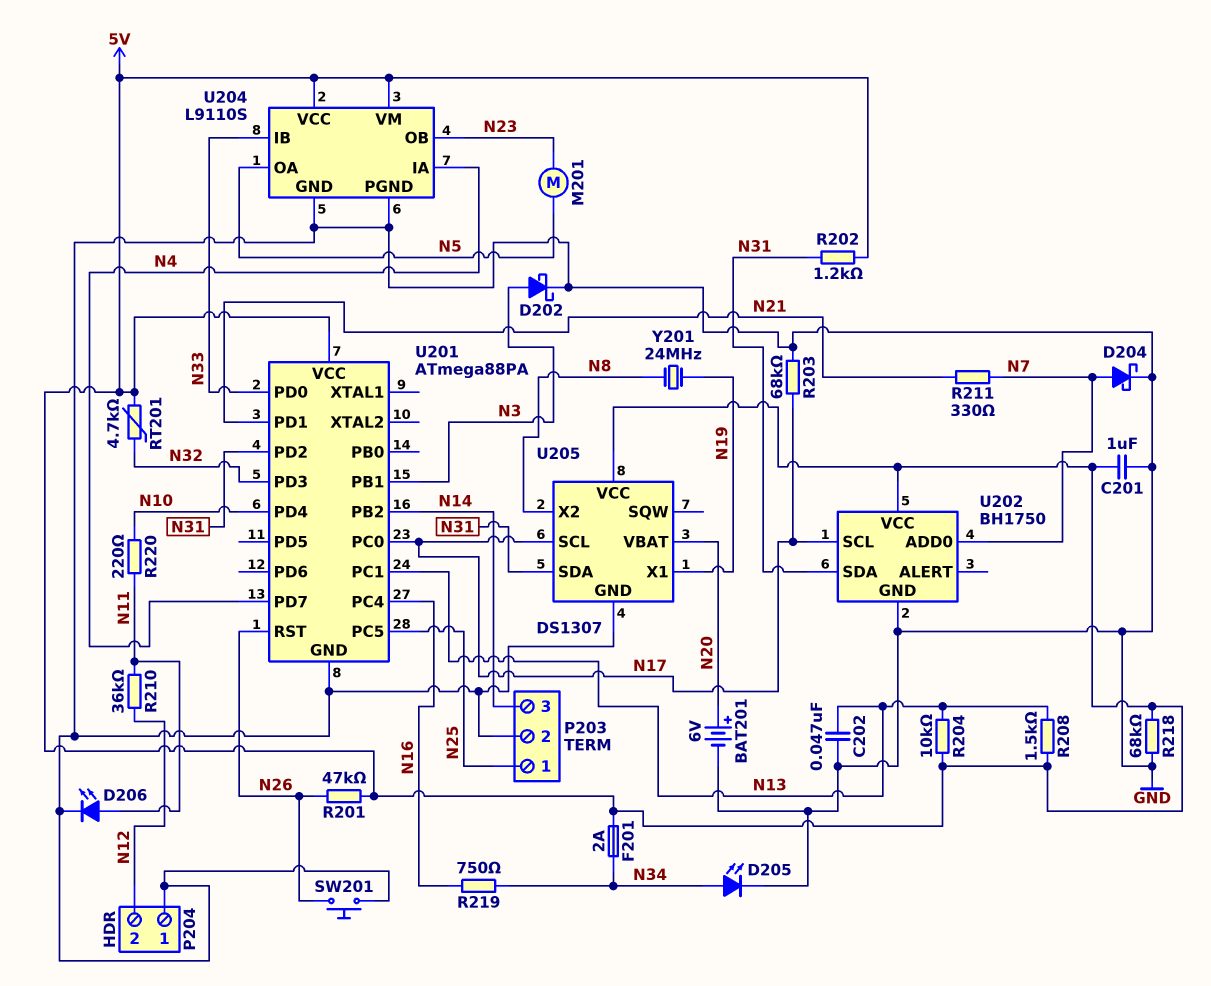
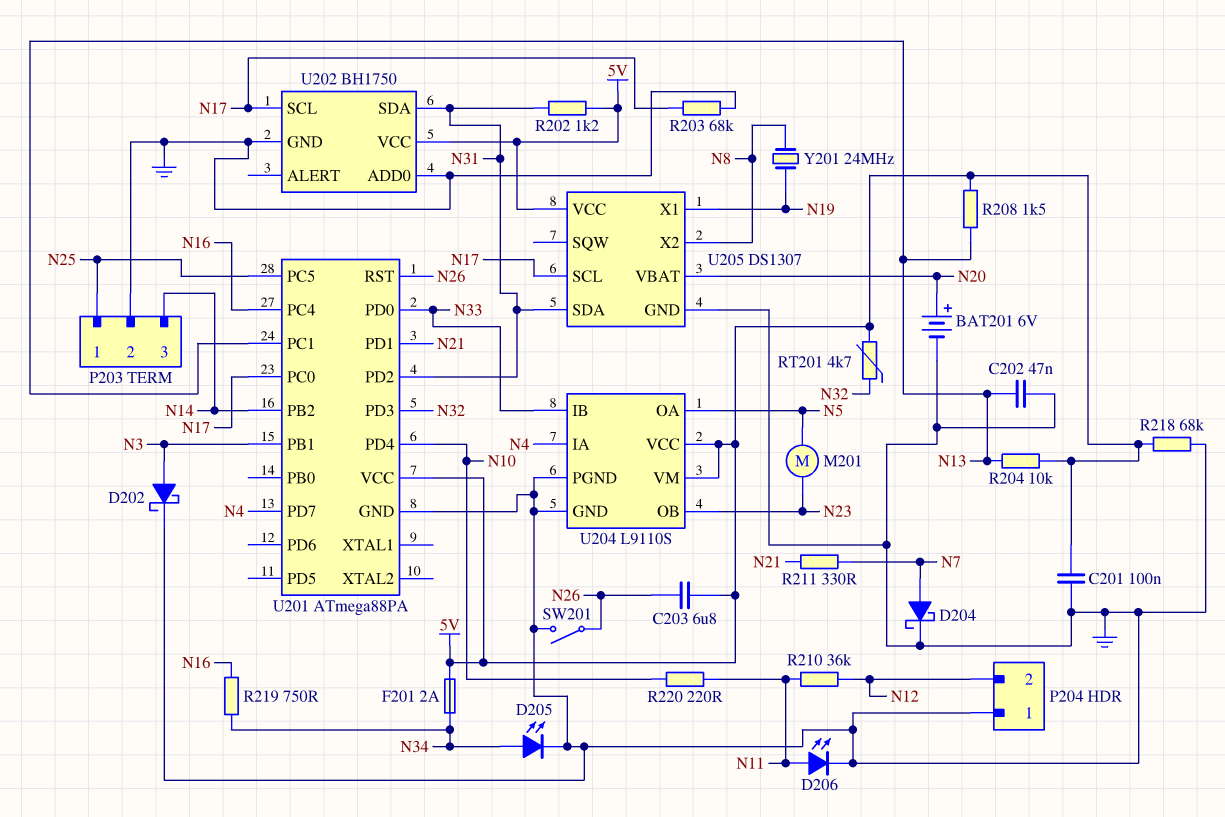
C201: 1uF (5V, GND) -> 100nF (5V, GND)
C203: none -> 6.8uF (5V, N26)
R201: 47k (5V, N26) -> none
SW201: button (GND, N26) -> switch (GND, N26)
U202 pin ADD0: N7 -> GND

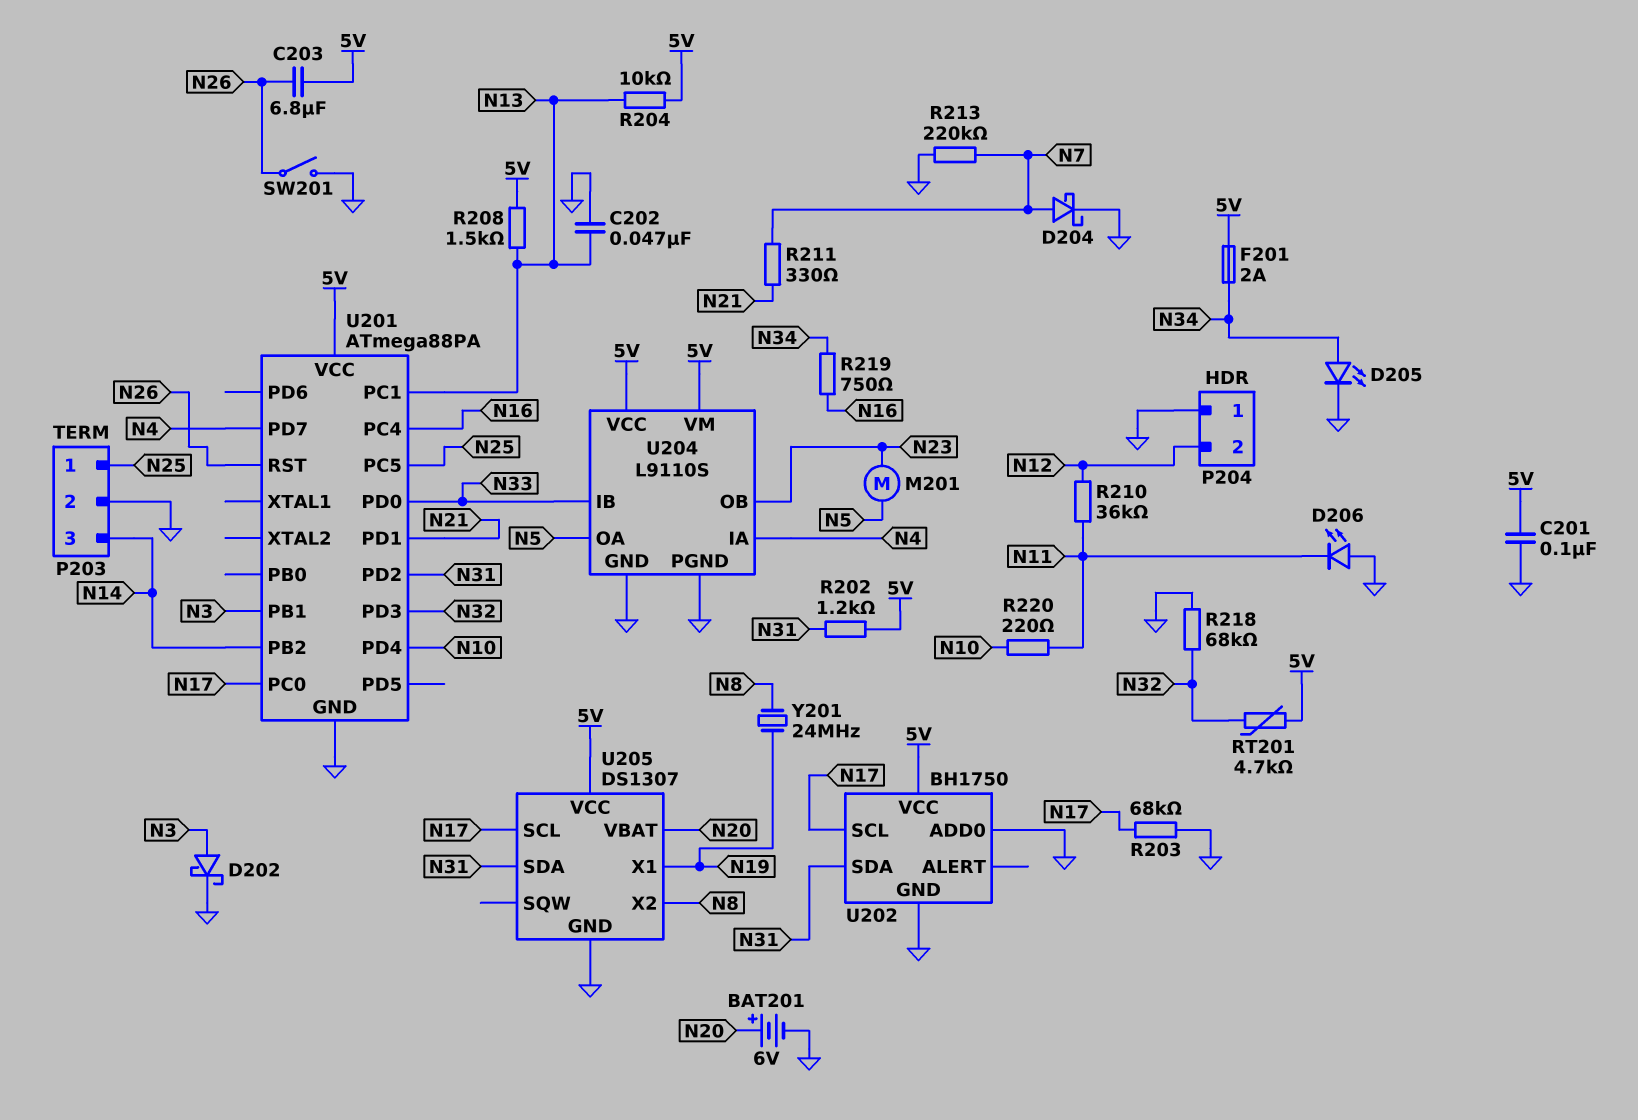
D206: LED (A N11, K GND) -> LED (A GND, K N11)
R213: none -> 220k (GND, N7)
R218: 68k (5V, GND) -> 68k (GND, N32)

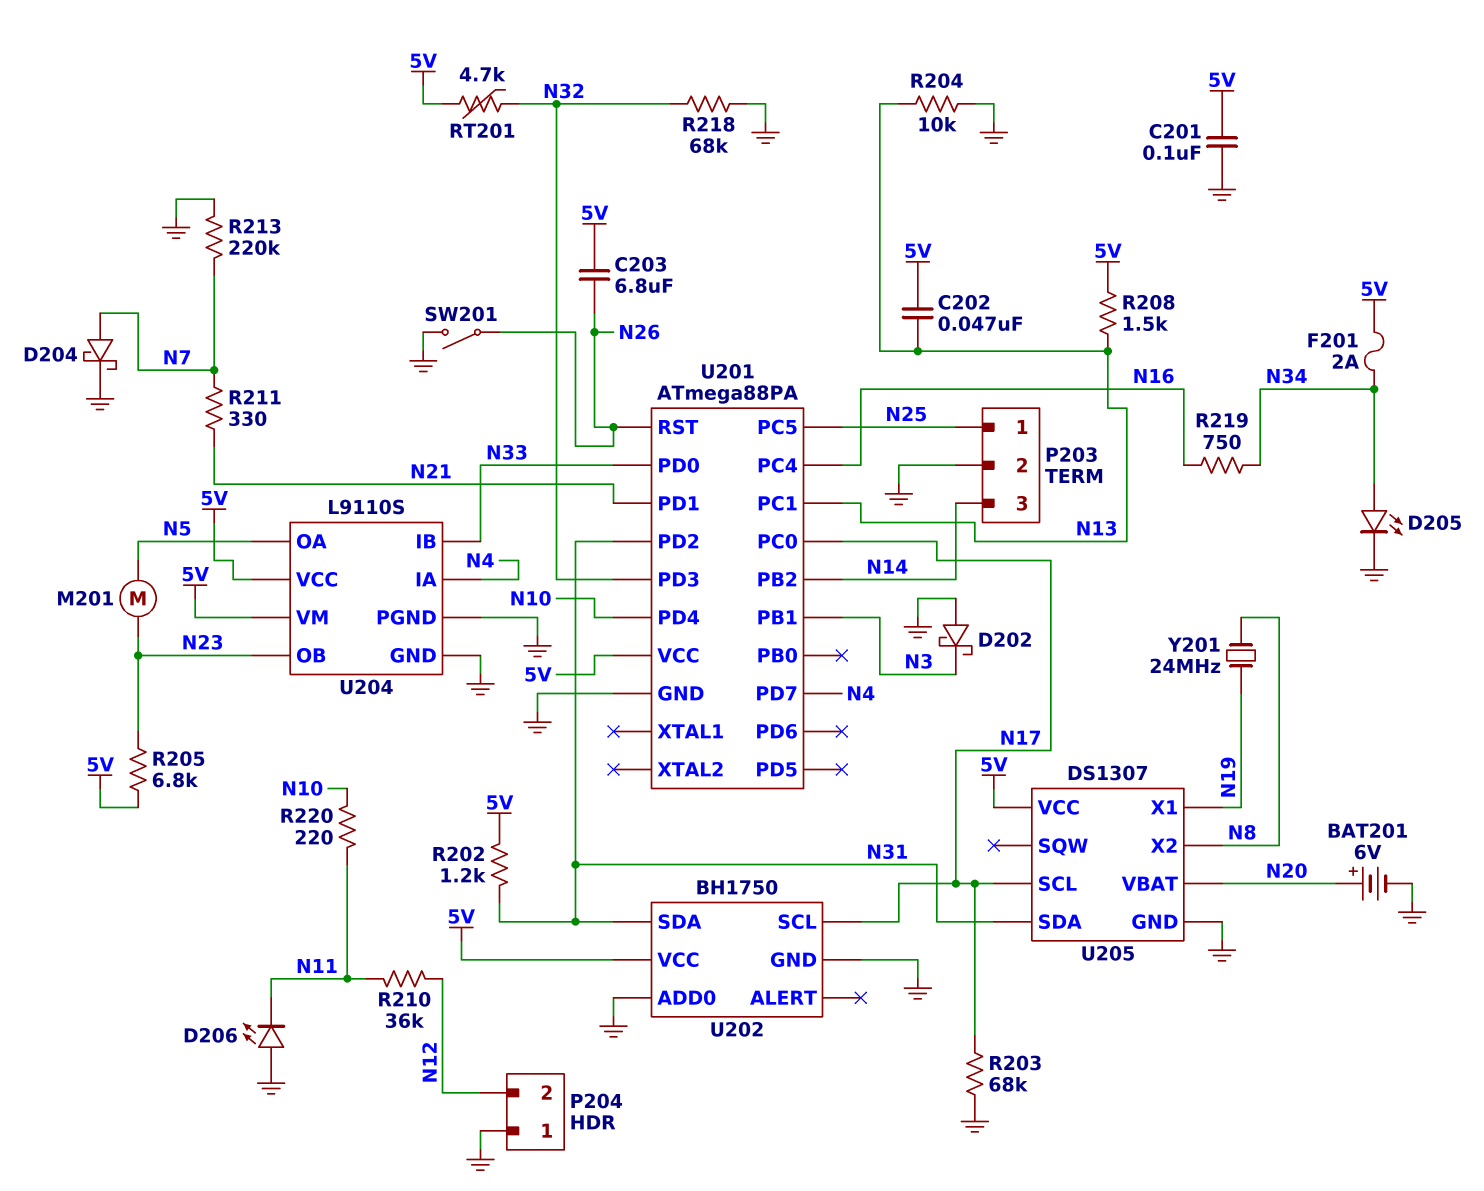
C202: 47nF (GND, N13) -> 47nF (5V, N13)
D202: schottky (A N3, K GND) -> schottky (A GND, K N3)
R204: 10k (5V, N13) -> 10k (GND, N13)
R205: none -> 6.8k (5V, N23)

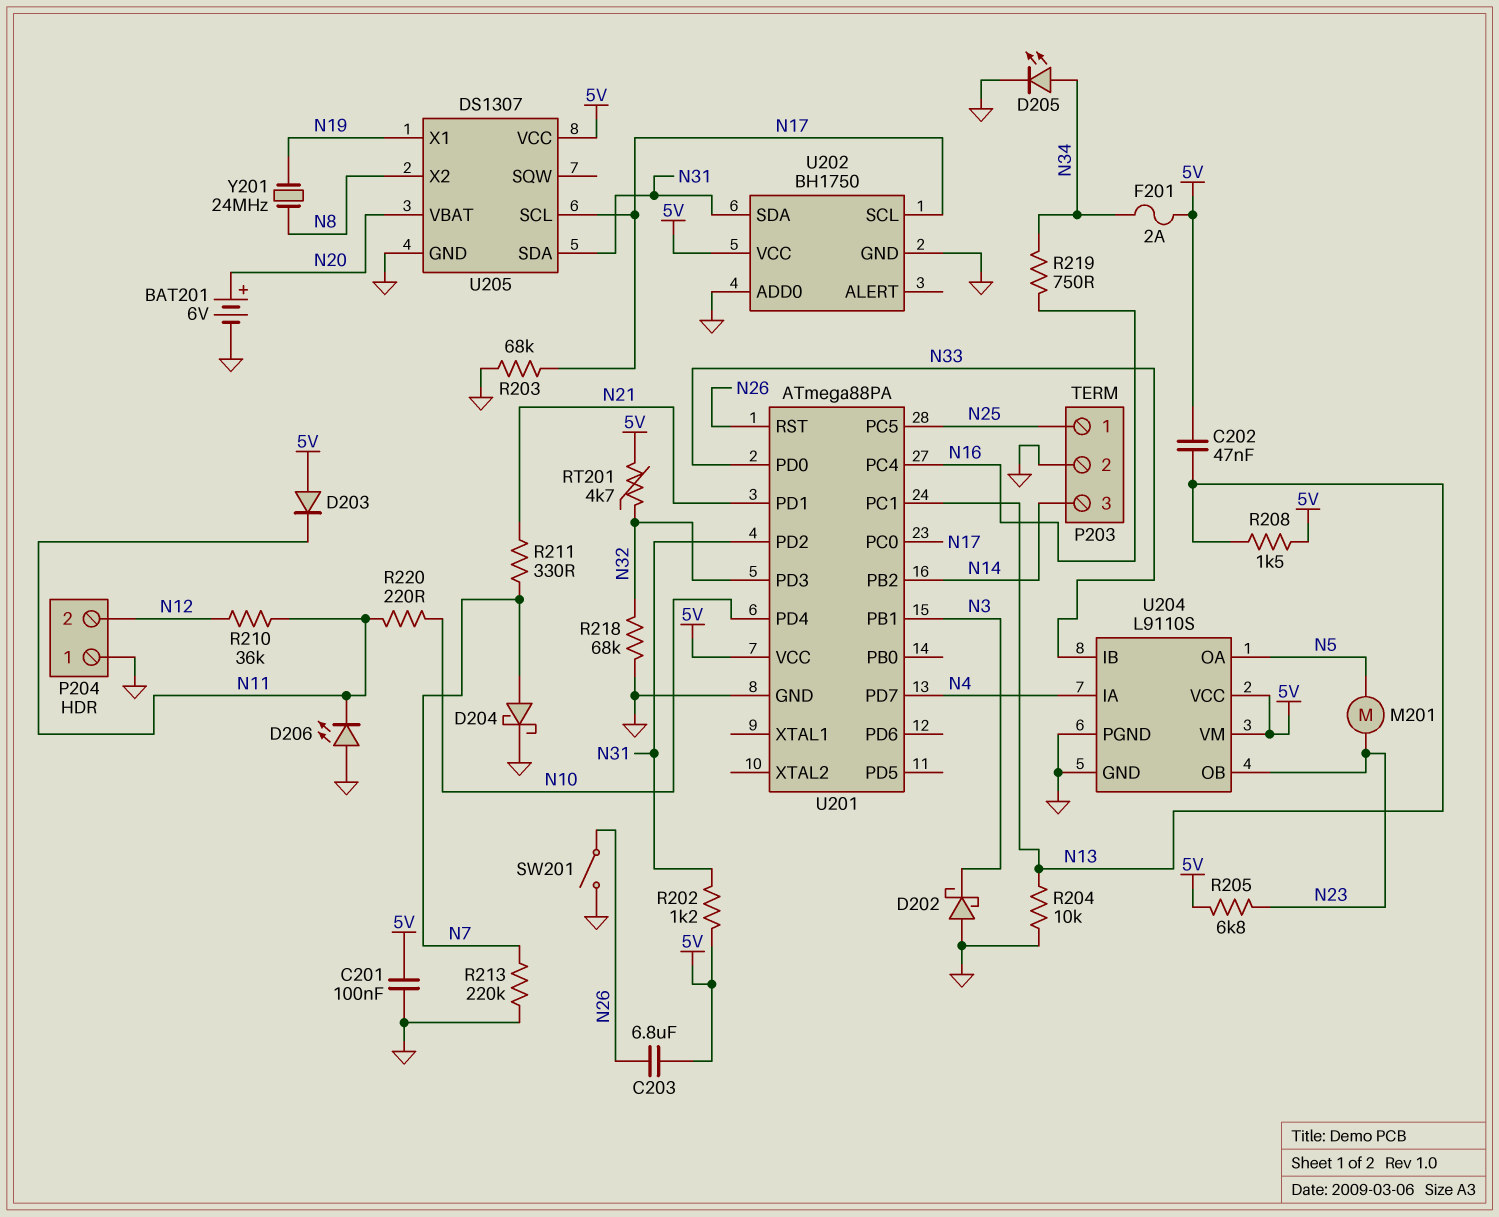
D203: none -> diode (A 5V, K N11)

